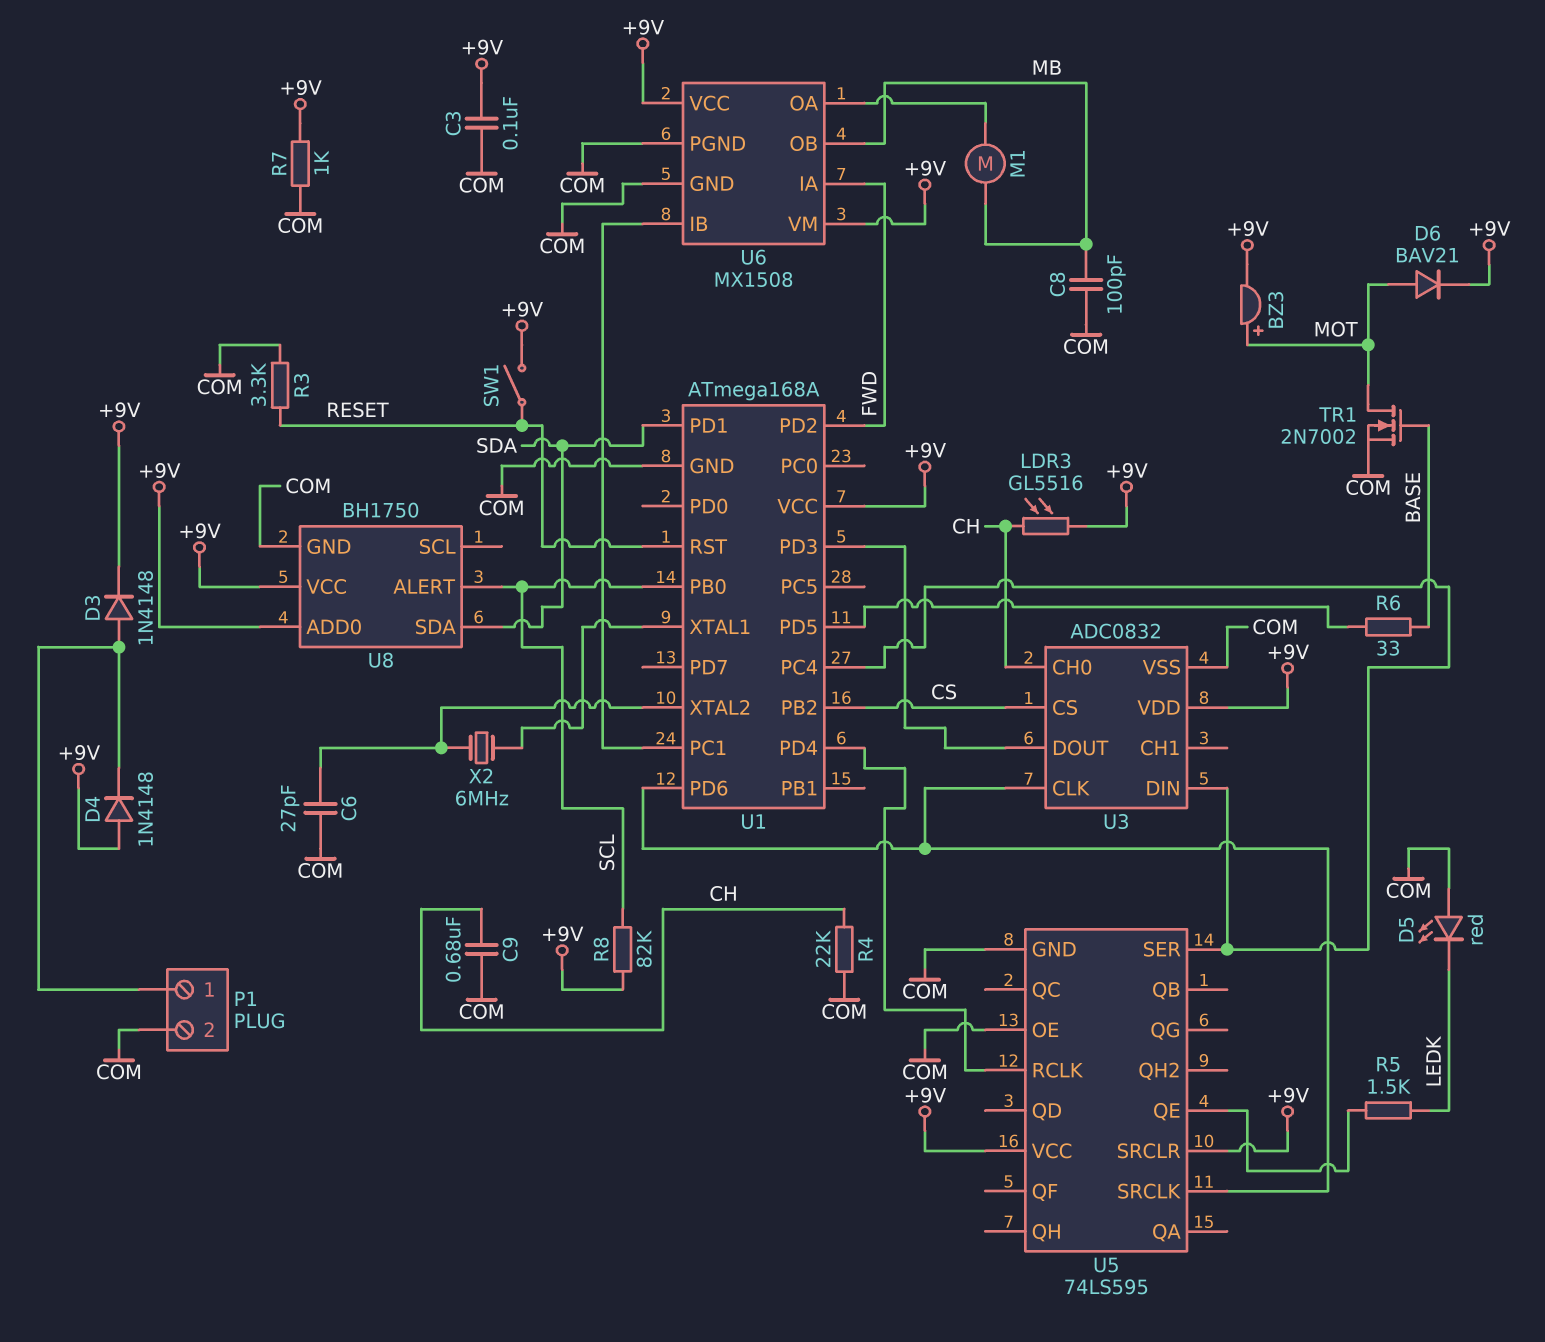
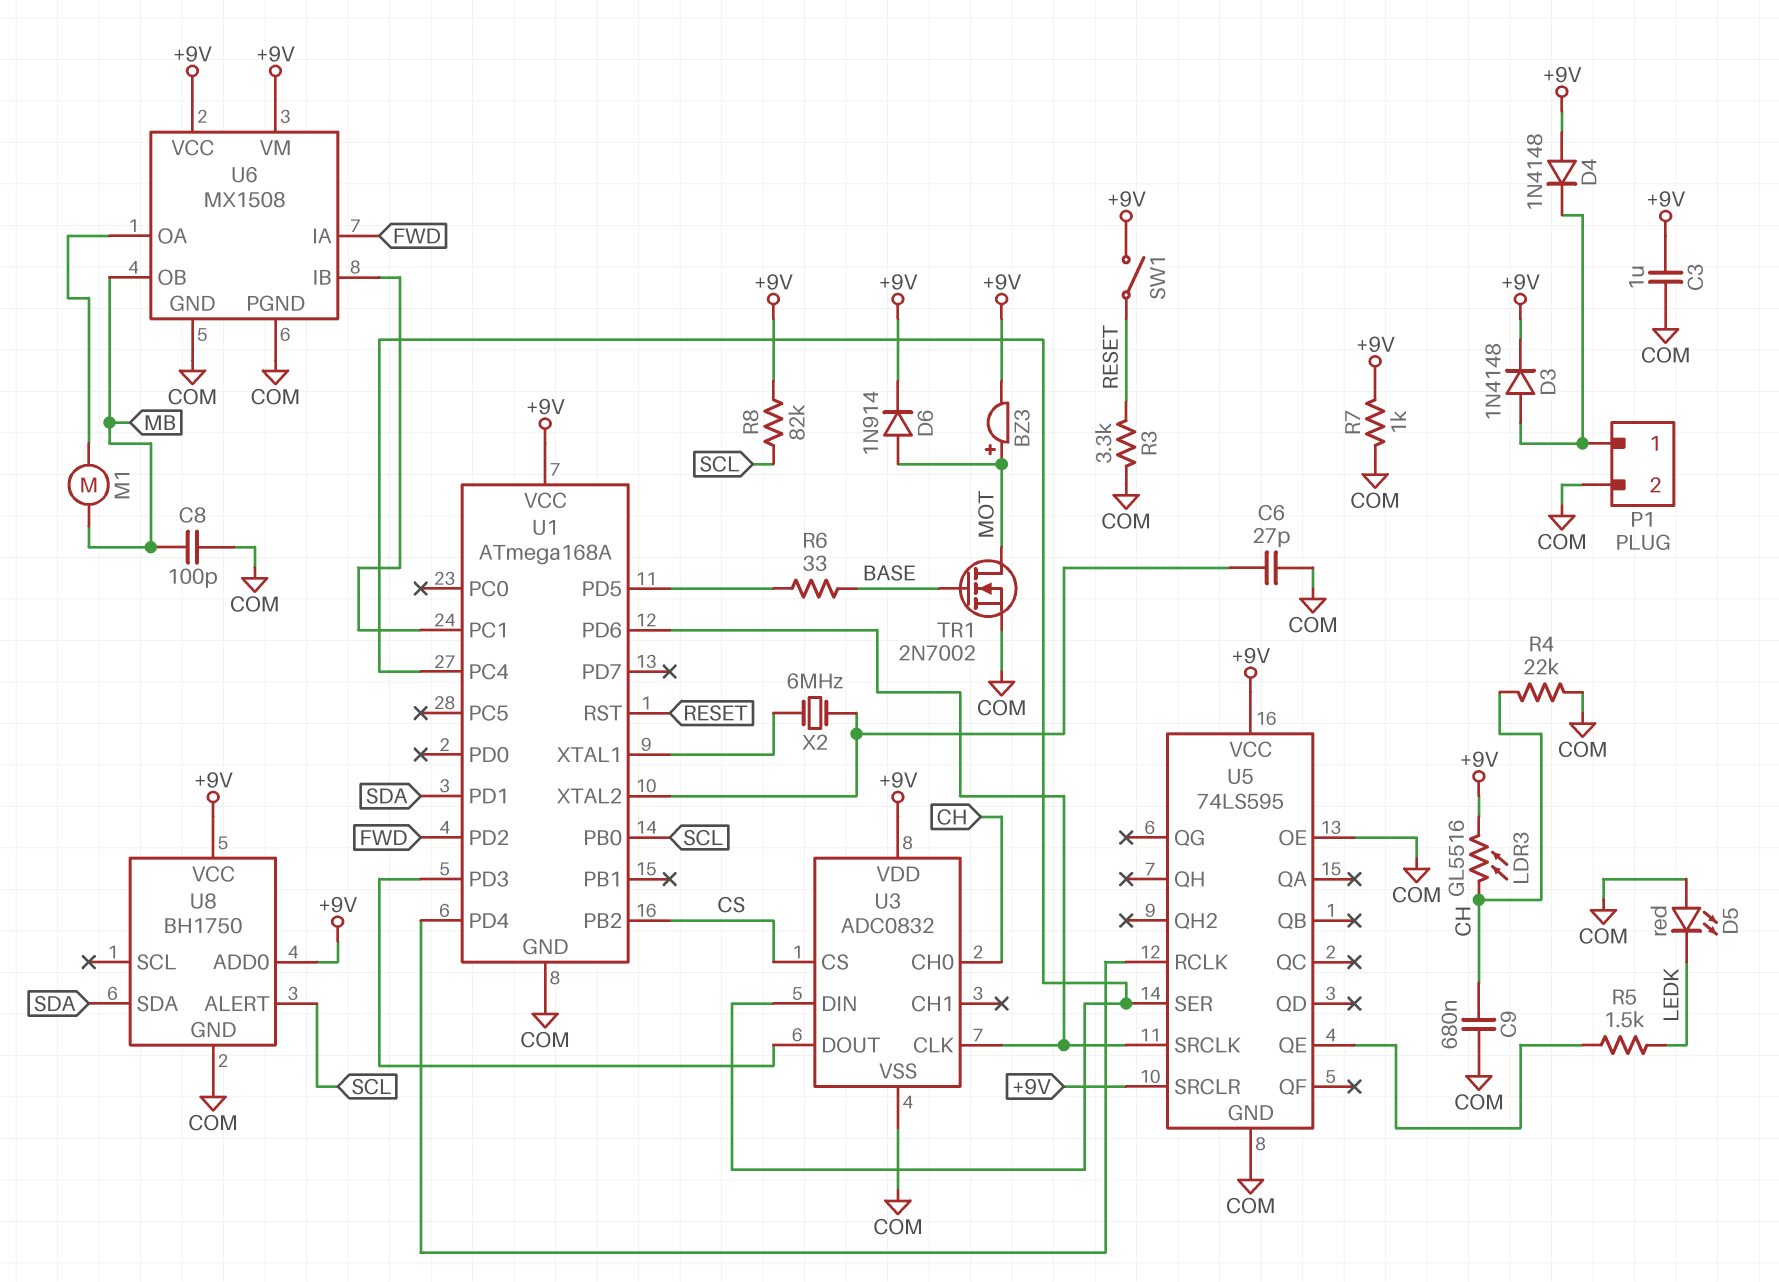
C3: 100nF (+9V, COM) -> 1uF (+9V, COM)
D6: diode BAV21 (A MOT, K +9V) -> diode 1N914 (A MOT, K +9V)

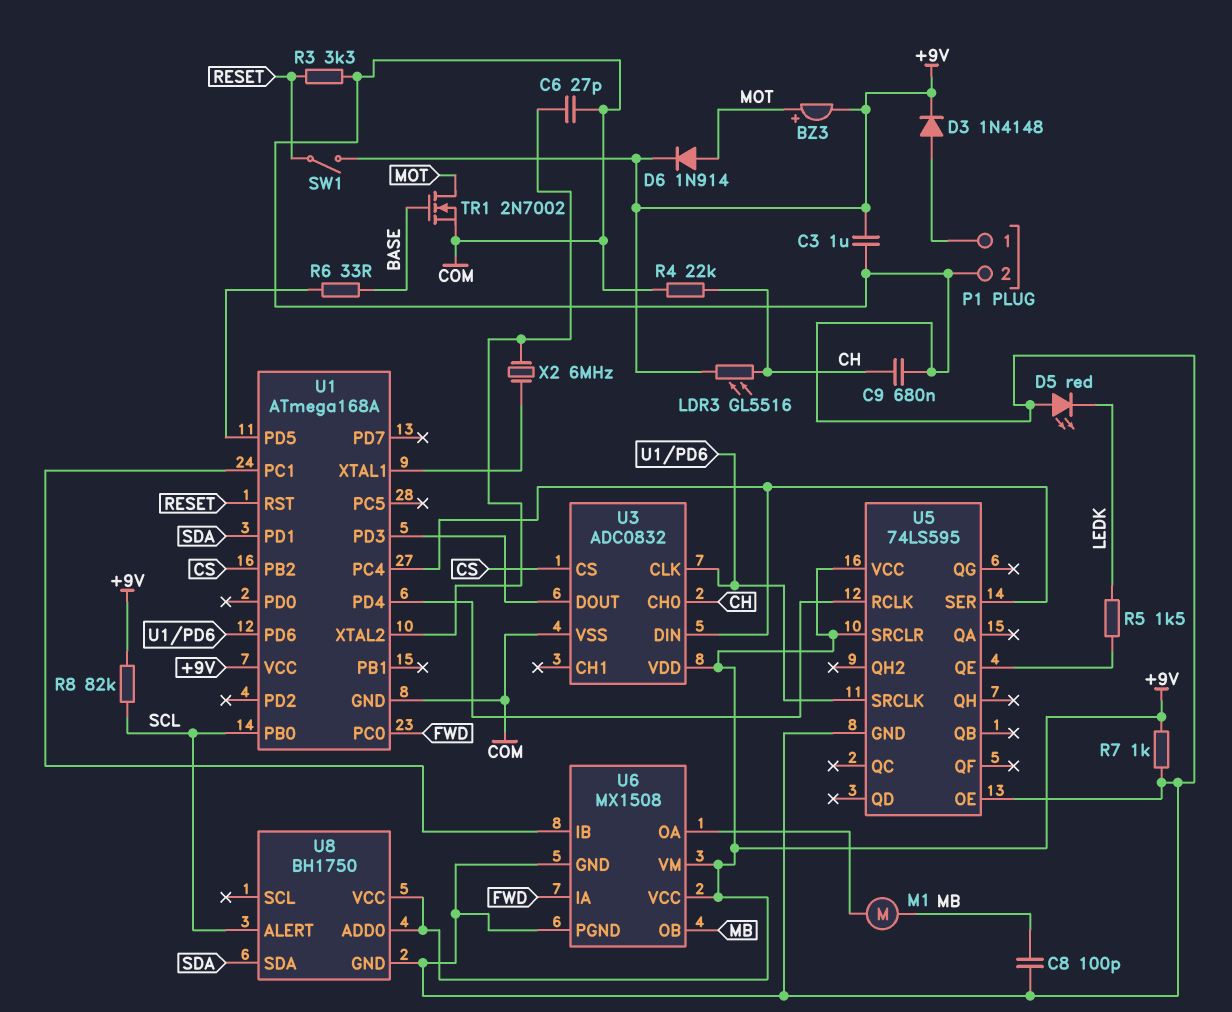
D4: diode 1N4148 (A +9V, K P1/1) -> none
U1 pin PC0: none -> FWD
U1 pin PD2: FWD -> none

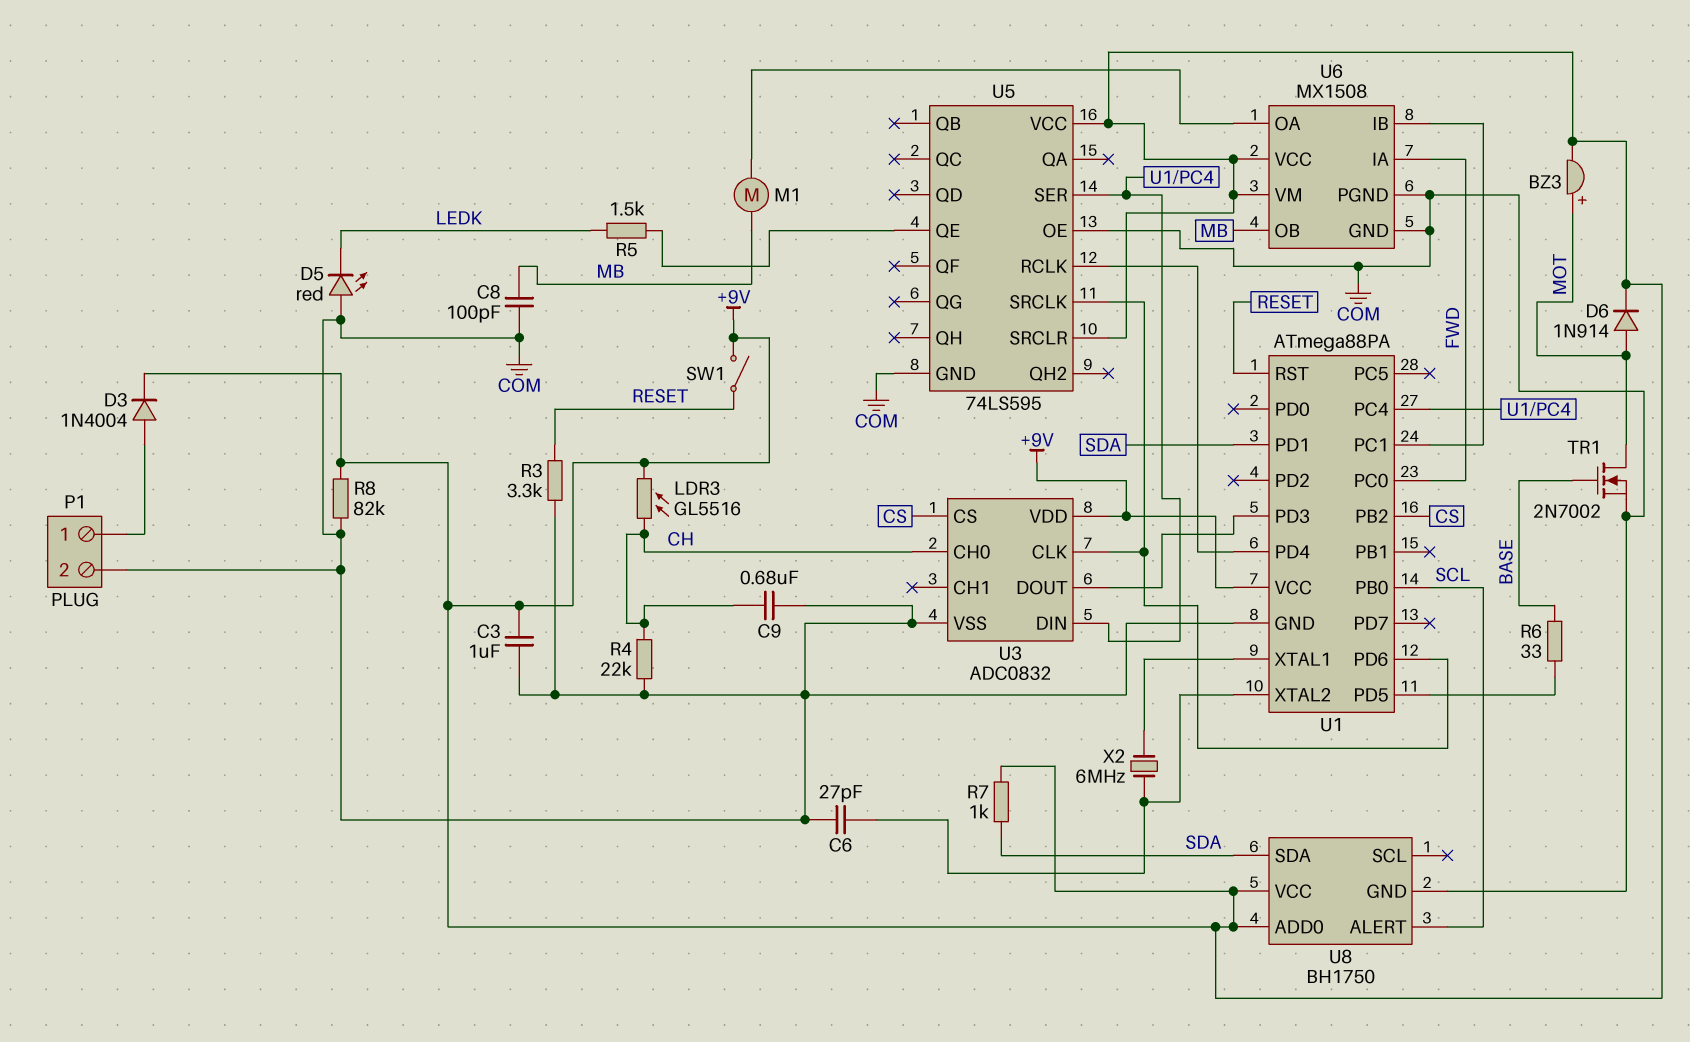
D3: diode 1N4148 (A P1/1, K +9V) -> diode 1N4004 (A P1/1, K +9V)
R7: 1k (+9V, COM) -> 1k (+9V, SDA)
R8: 82k (+9V, SCL) -> 82k (+9V, COM)
U1: ATmega168A -> ATmega88PA

